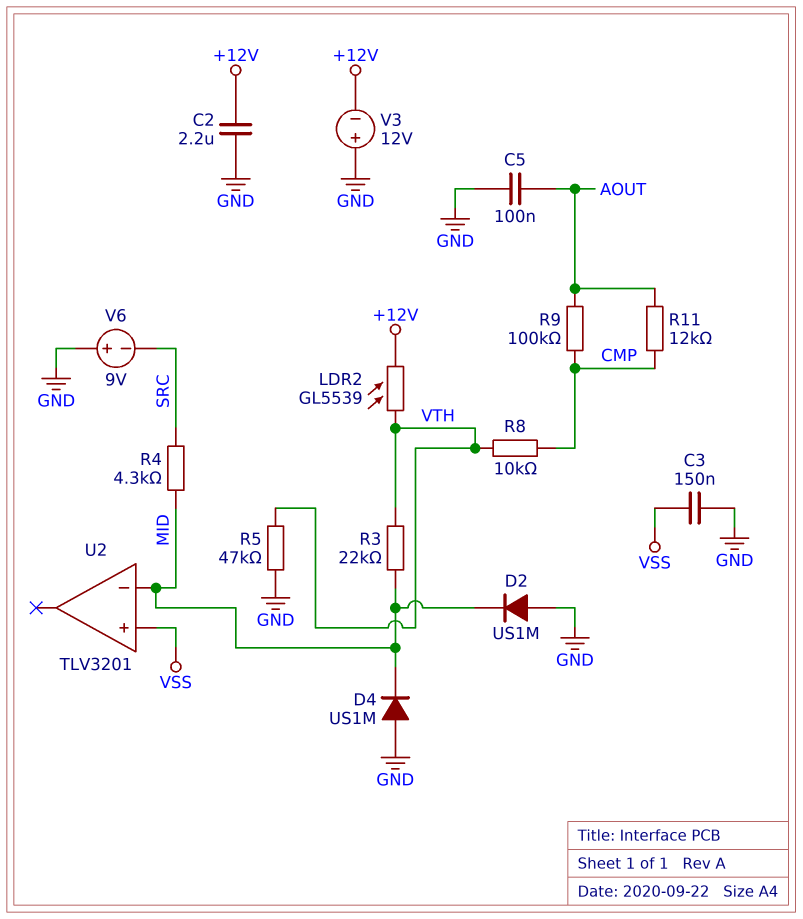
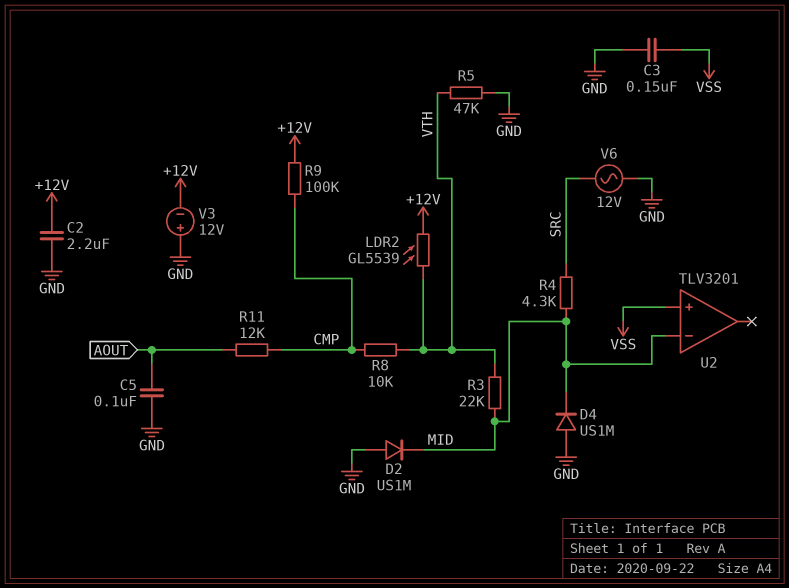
R9: 100k (AOUT, CMP) -> 100k (+12V, CMP)
V6: 9V (plus GND, minus SRC) -> AC 12V (GND, SRC)

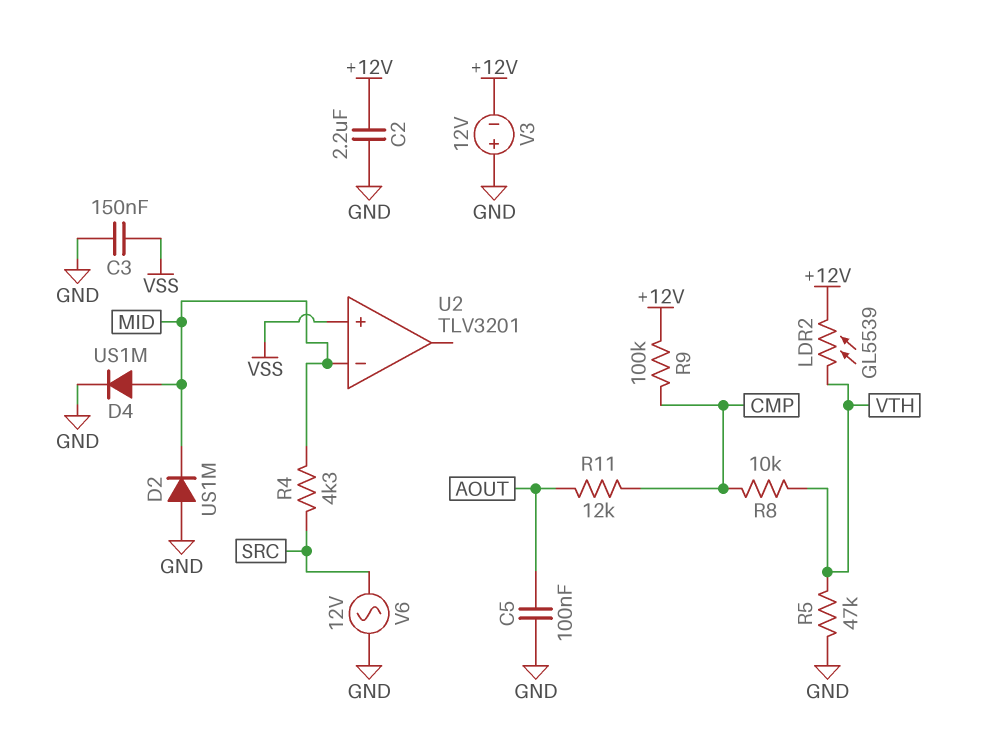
D4: diode US1M (A GND, K MID) -> diode US1M (A MID, K GND)
R3: 22k (MID, VTH) -> none

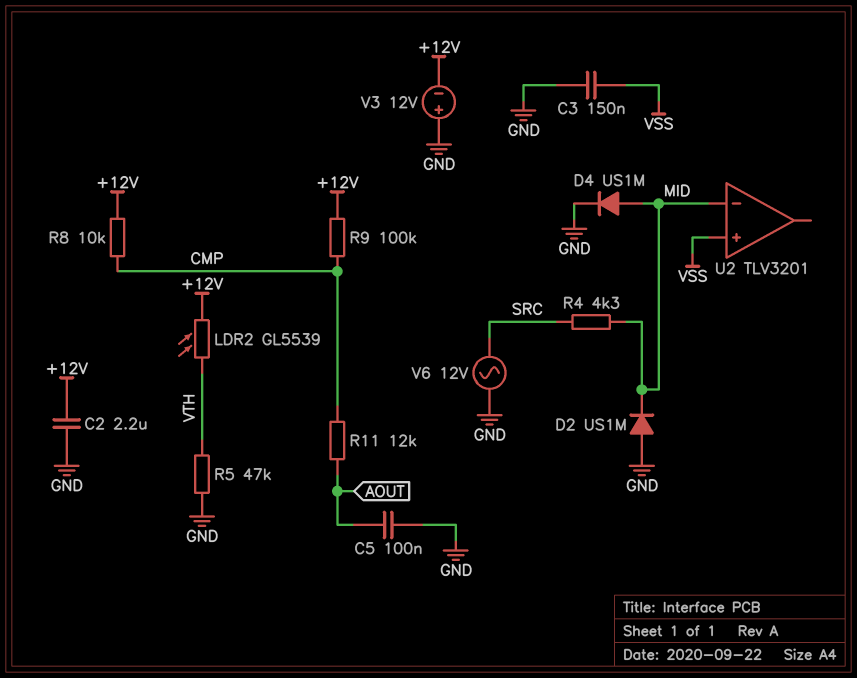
R8: 10k (CMP, VTH) -> 10k (+12V, CMP)

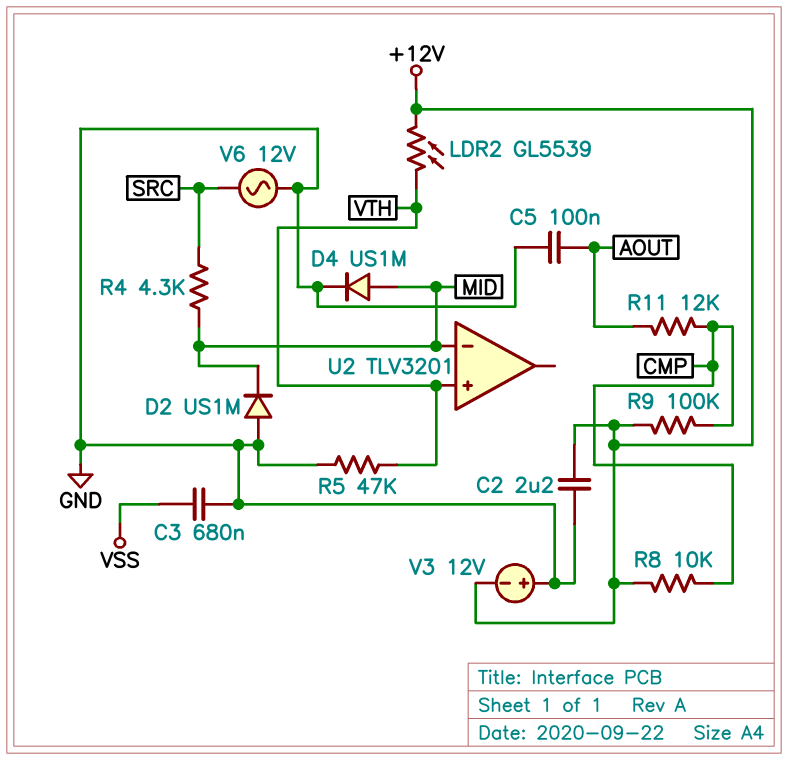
C3: 150nF (GND, VSS) -> 680nF (GND, VSS)
U2 pin in+: VSS -> VTH

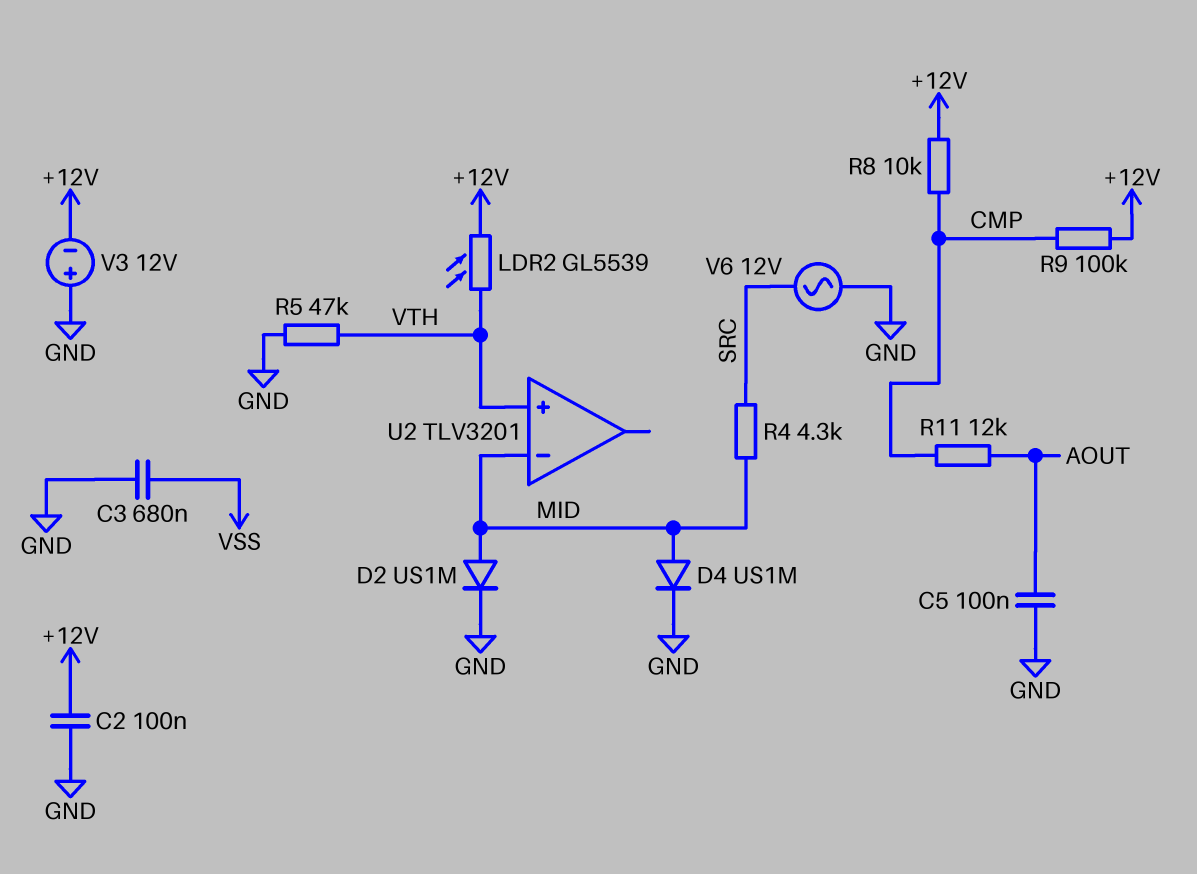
C2: 2.2uF (+12V, GND) -> 100nF (+12V, GND)
D2: diode US1M (A GND, K MID) -> diode US1M (A MID, K GND)

